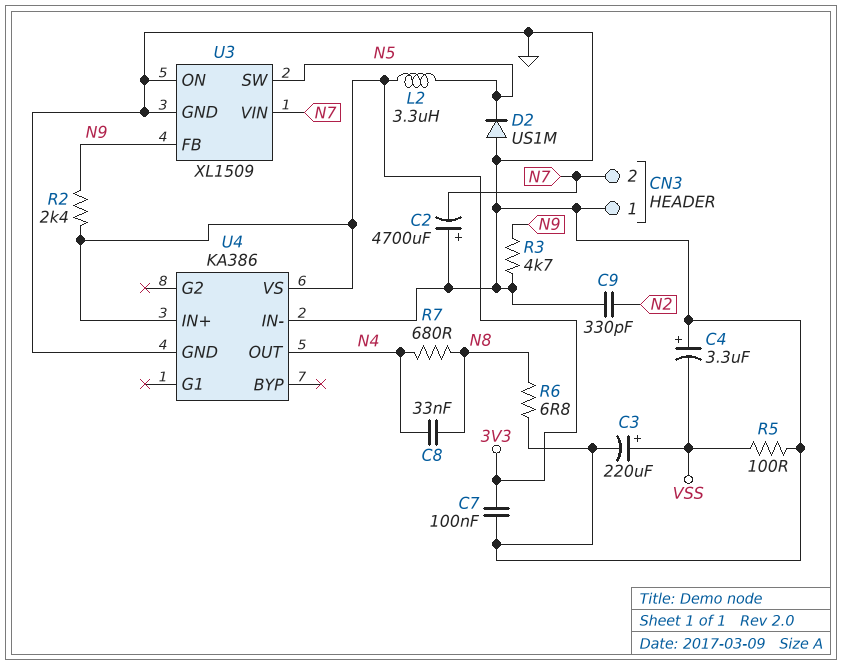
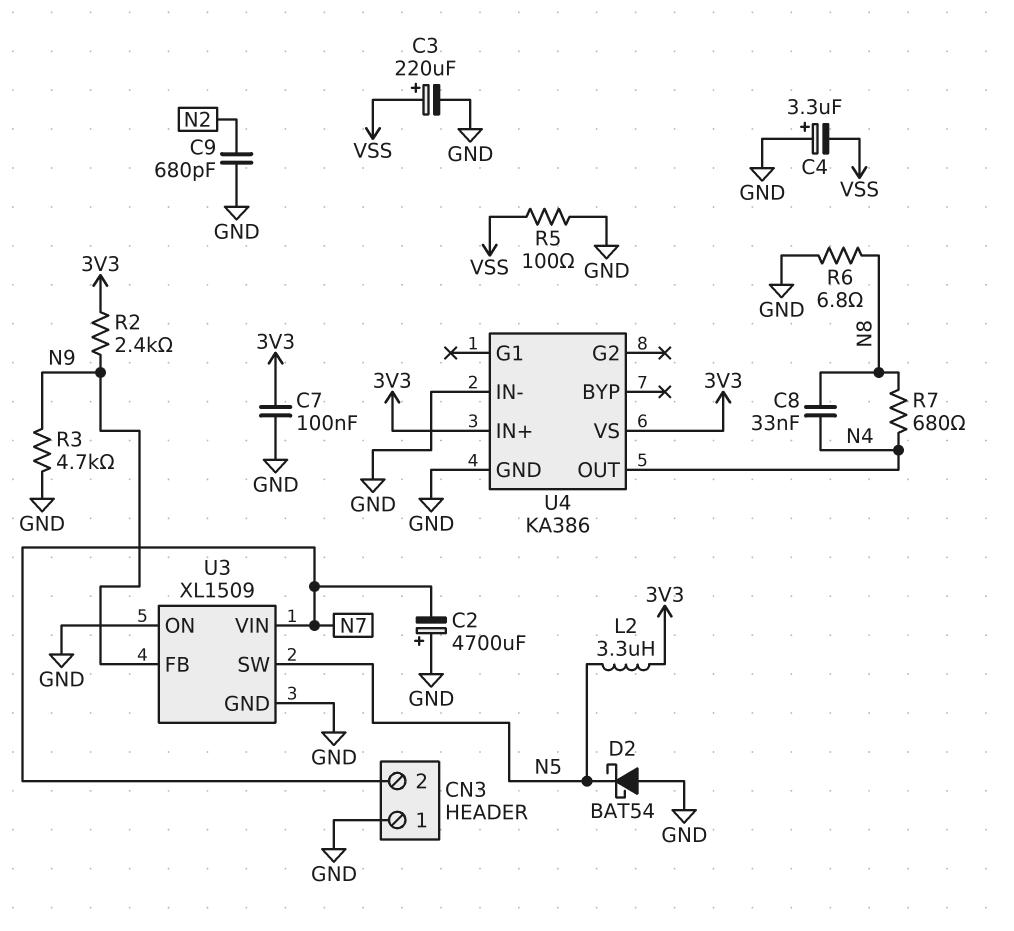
C9: 330pF (GND, N2) -> 680pF (GND, N2)
D2: diode US1M (A GND, K N5) -> schottky BAT54 (A GND, K N5)

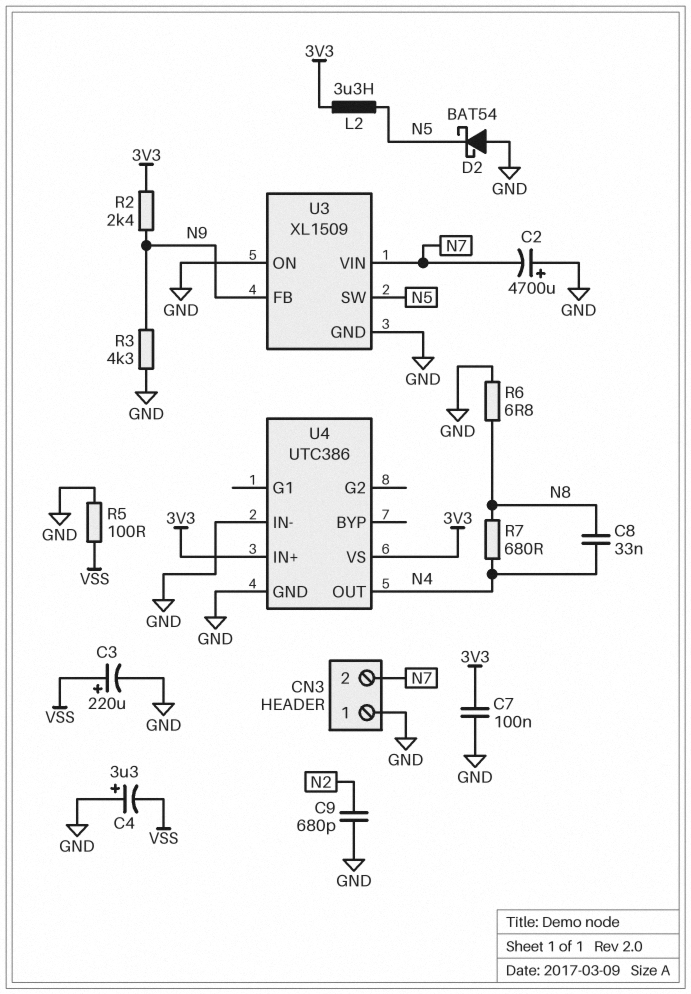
R3: 4.7k (GND, N9) -> 4.3k (GND, N9)
U4: KA386 -> UTC386

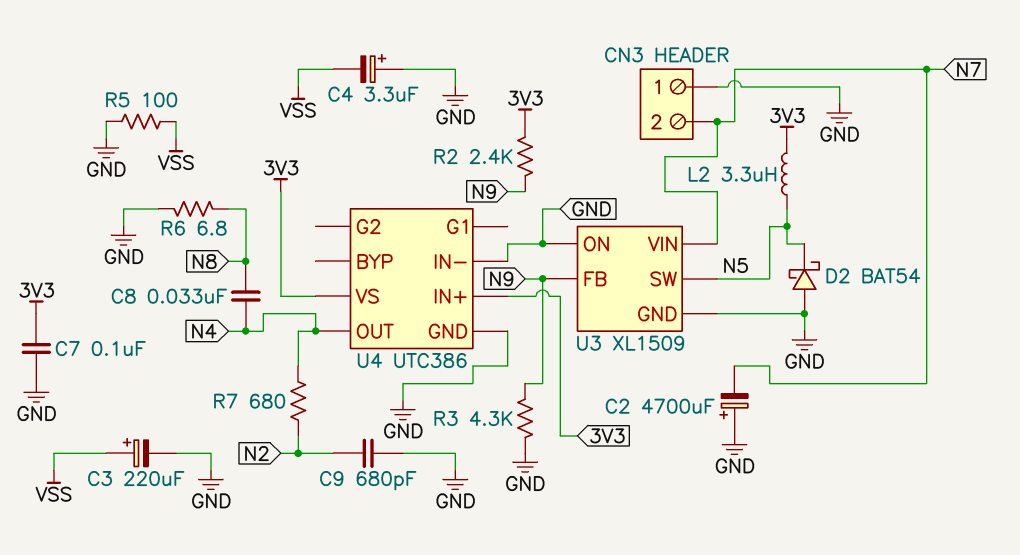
R7: 680 (N4, N8) -> 680 (N2, N4)

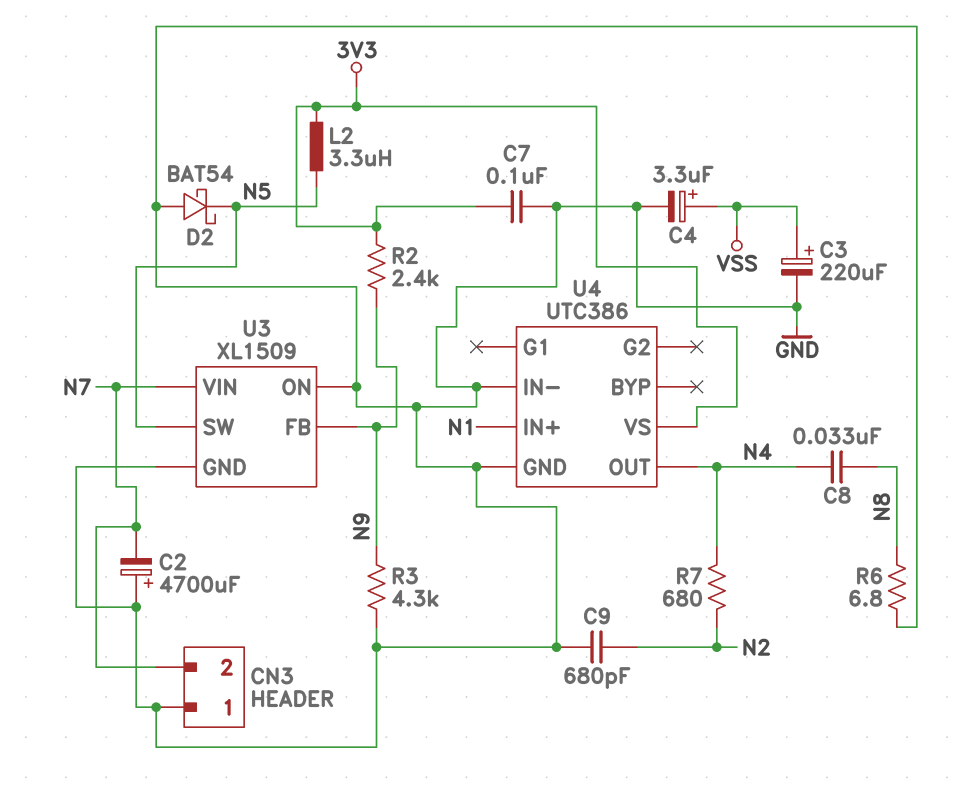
C4: 3.3uF (plus GND, minus VSS) -> 3.3uF (plus VSS, minus GND)
R5: 100 (GND, VSS) -> none
U4 pin IN+: 3V3 -> N1

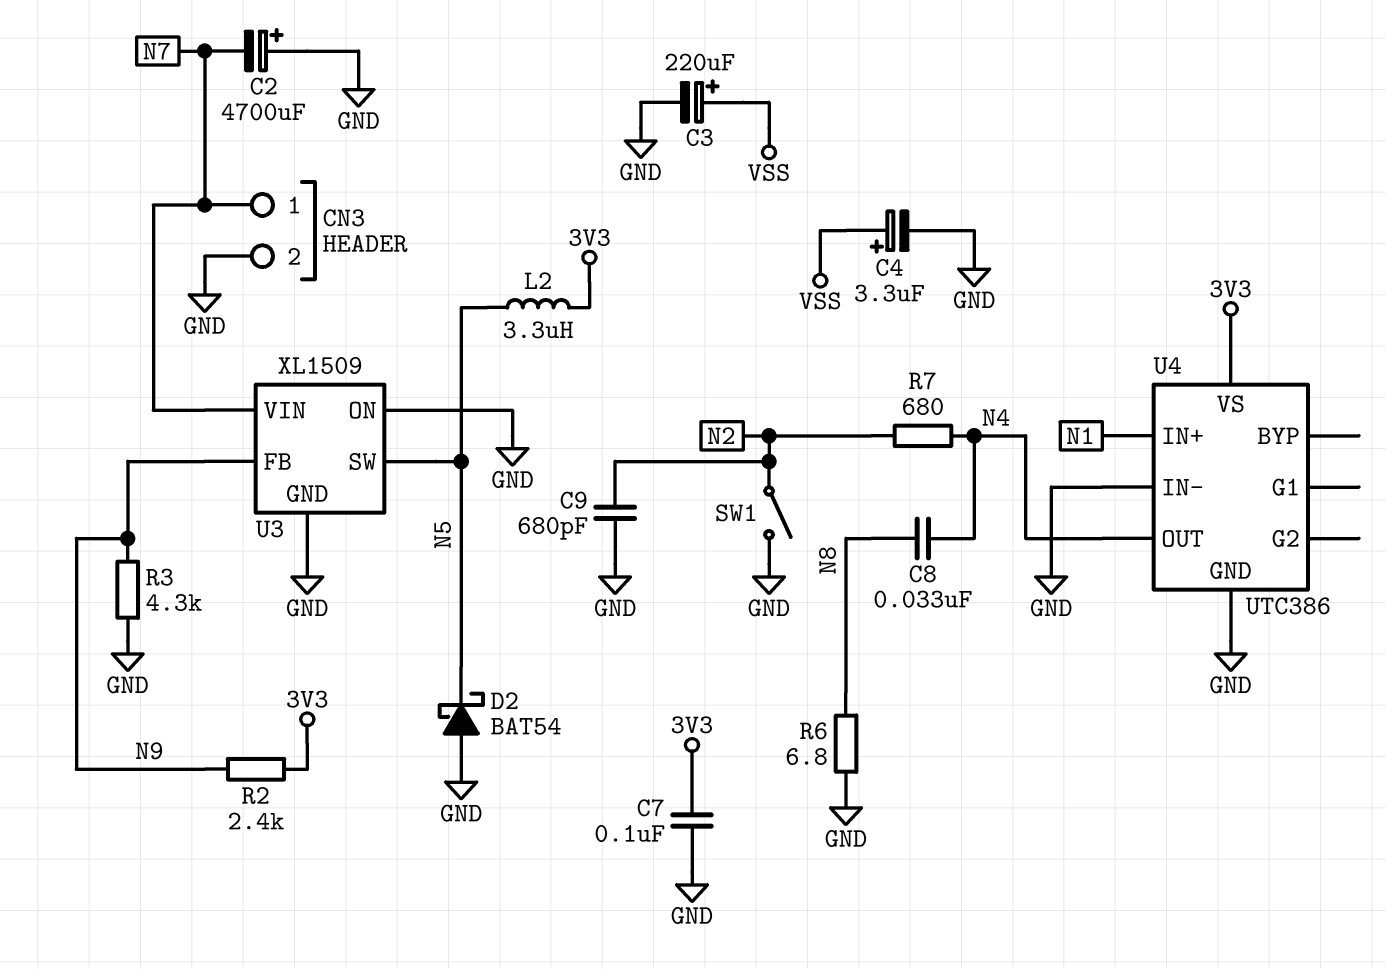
CN3 pin 1: GND -> N7
CN3 pin 2: N7 -> GND
SW1: none -> switch (GND, N2)

